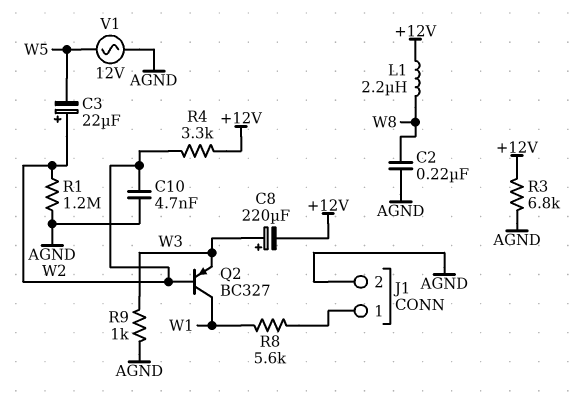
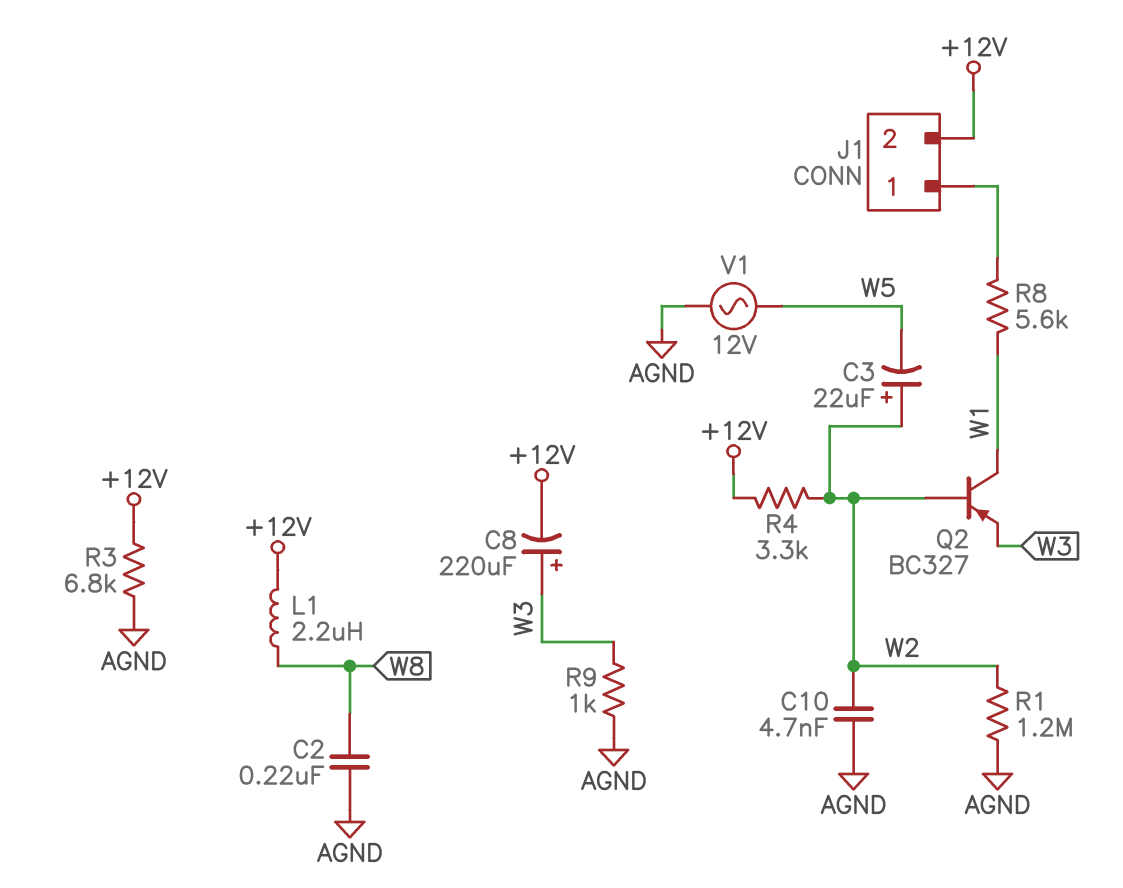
J1 pin 2: AGND -> +12V

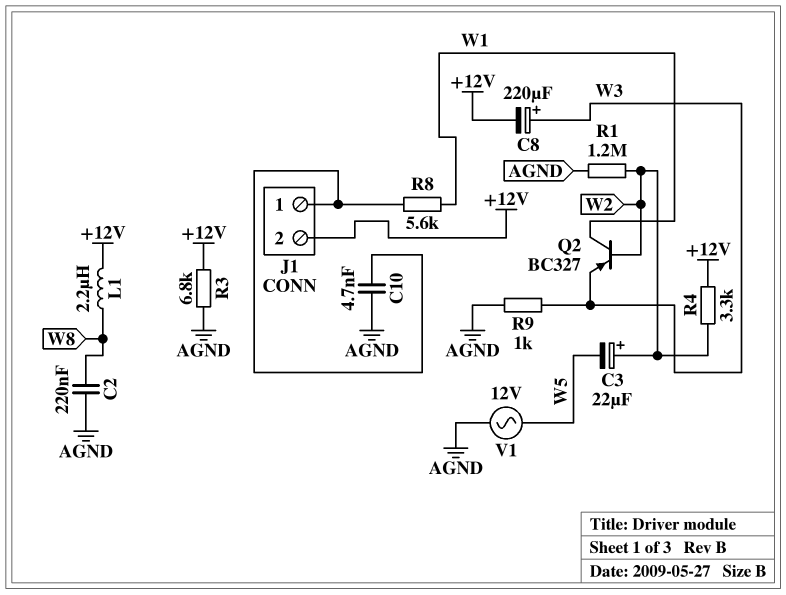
C10: 4.7nF (AGND, W2) -> 4.7nF (AGND, J1/1)

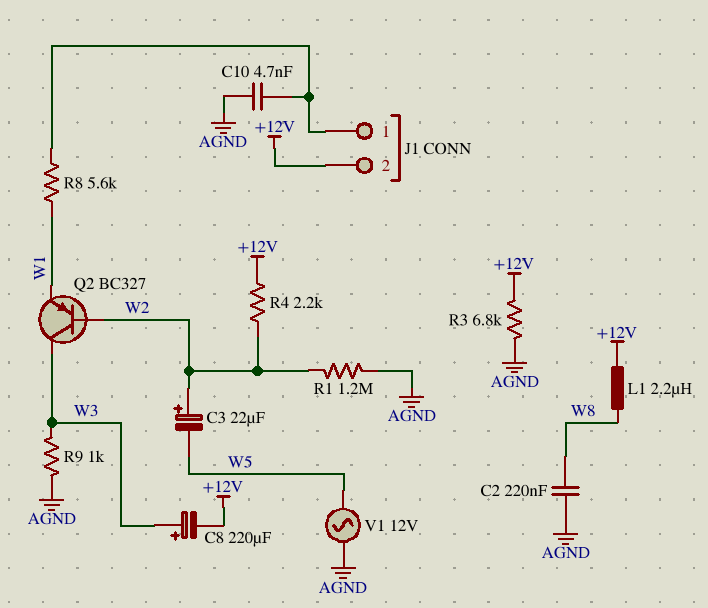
Q2: PNP BC327 (B W2, C W1, E W3) -> PNP BC327 (B W2, C W3, E W1)
R4: 3.3k (+12V, W2) -> 2.2k (+12V, W2)

